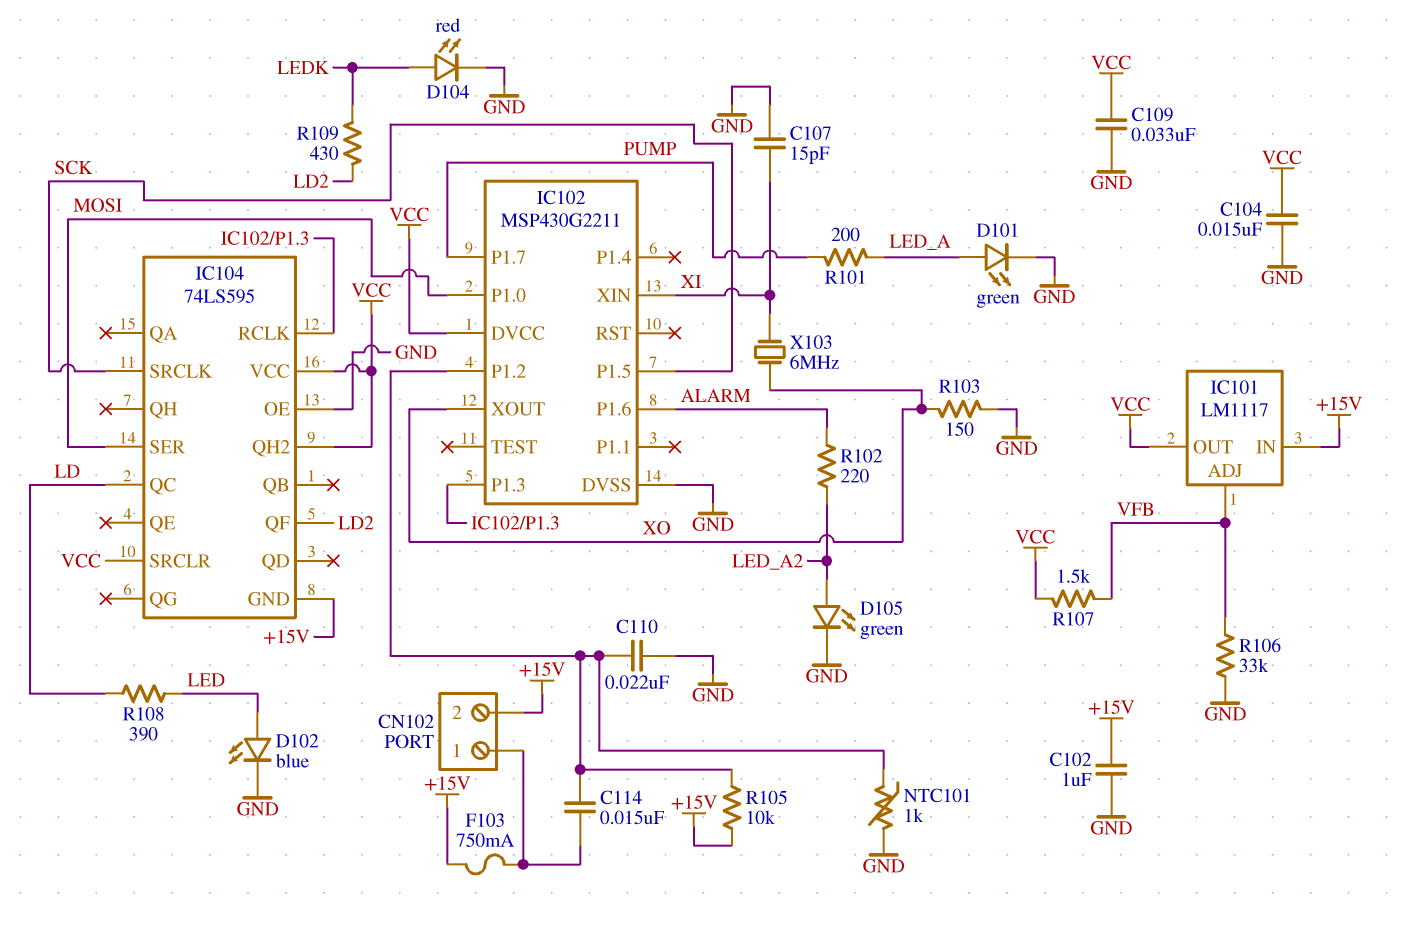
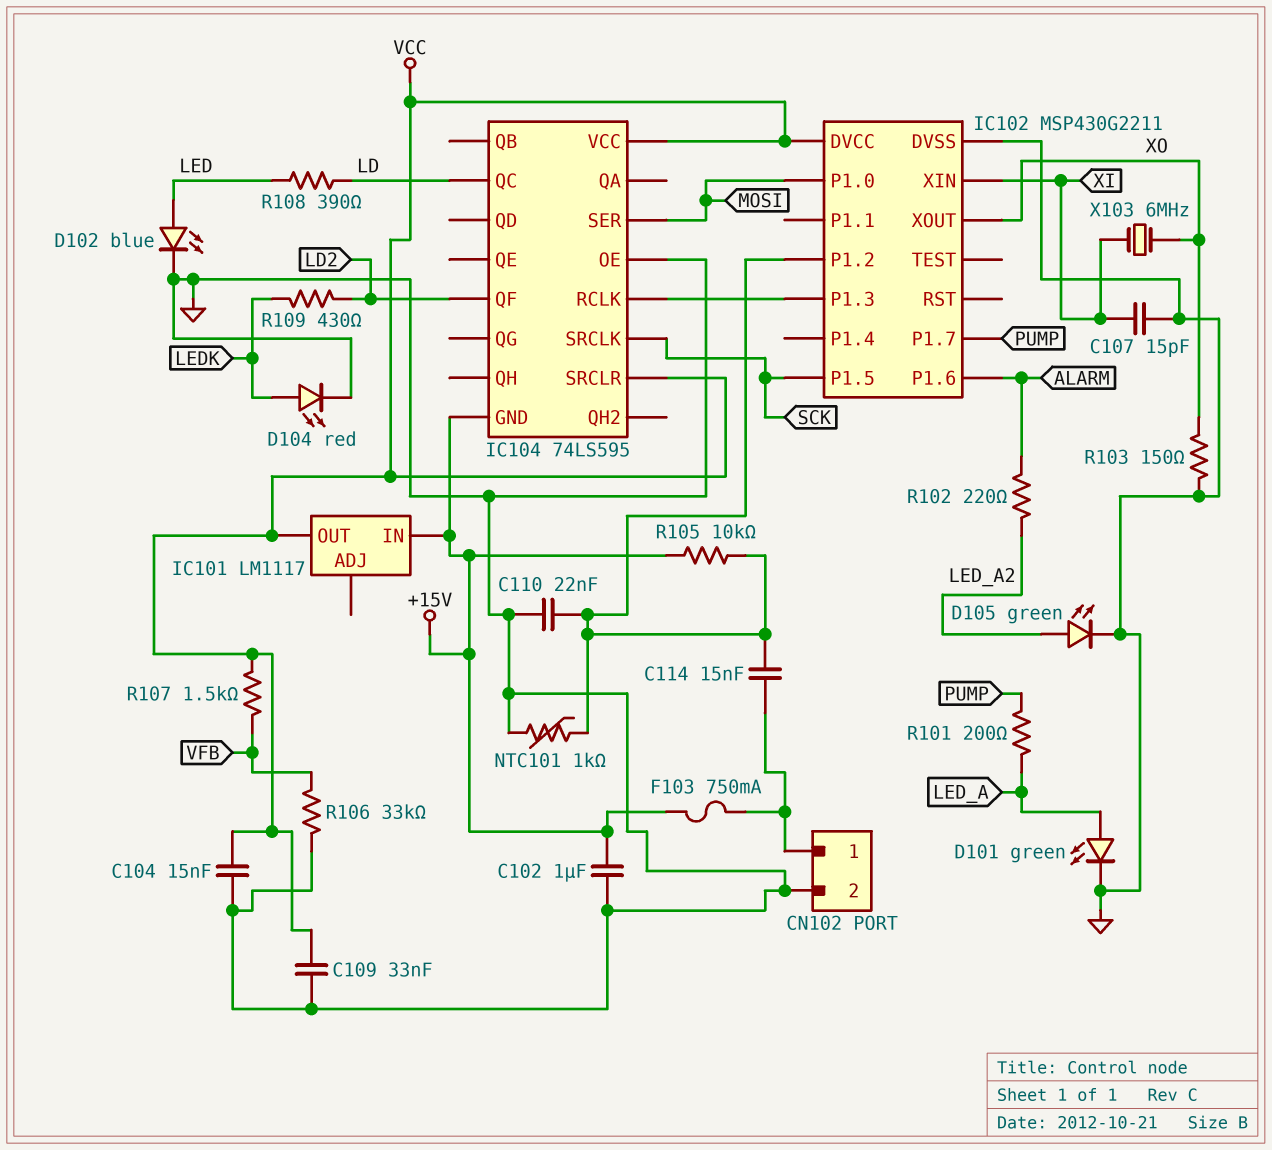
CN102 pin 2: +15V -> GND
IC101 pin ADJ: VFB -> none
IC104 pin QH2: VCC -> none

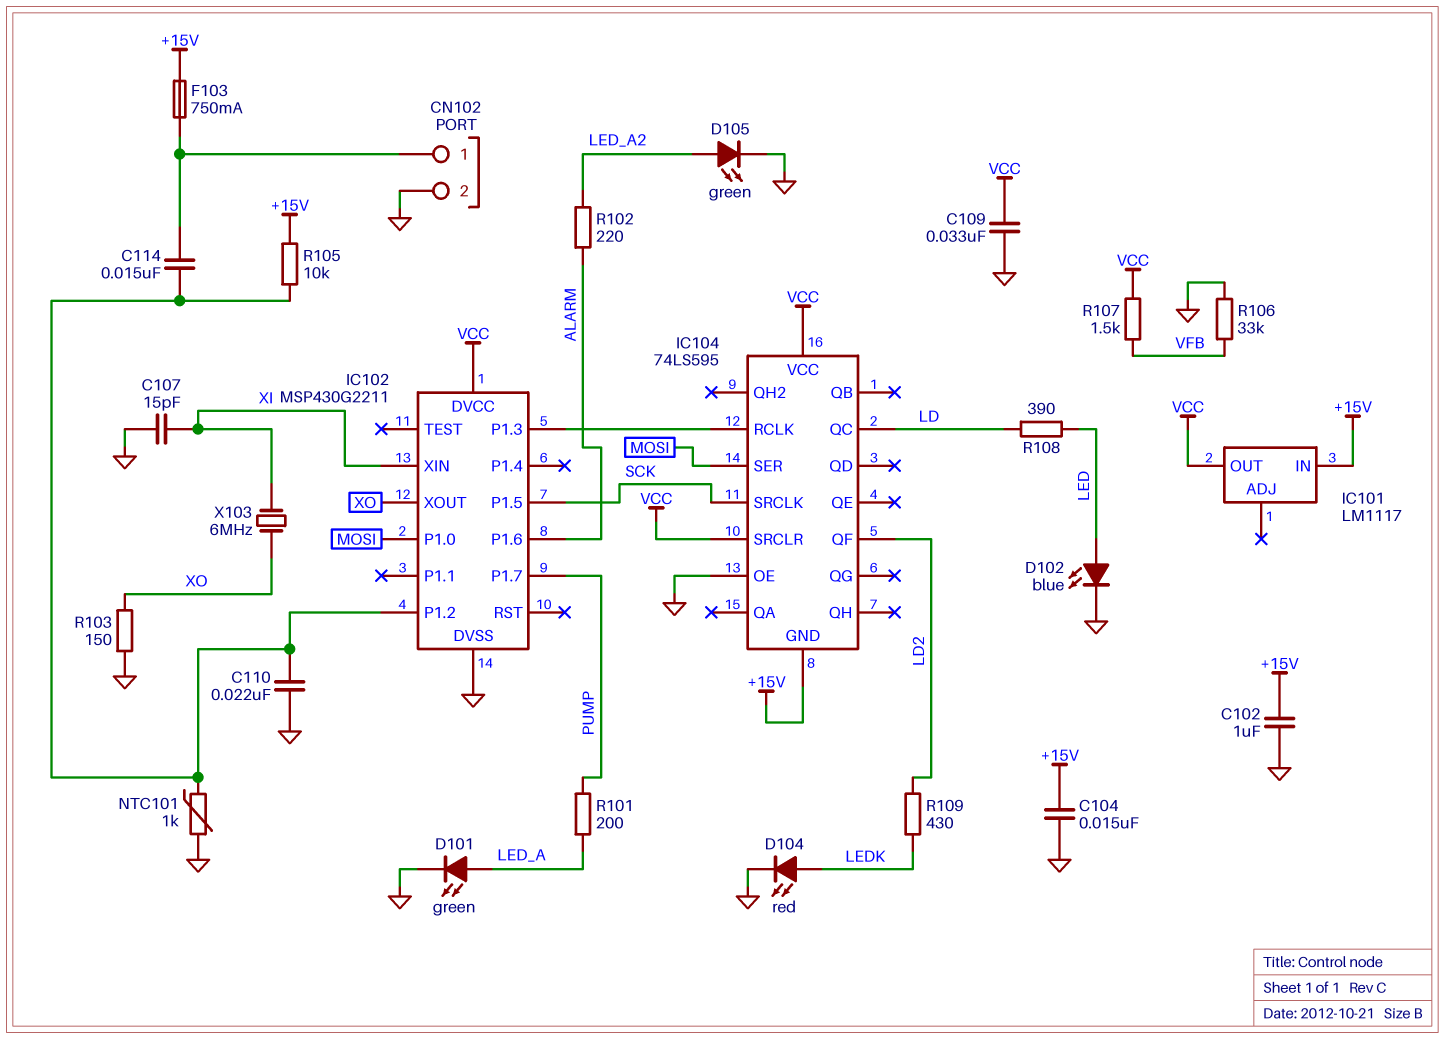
C104: 15nF (GND, VCC) -> 15nF (+15V, GND)

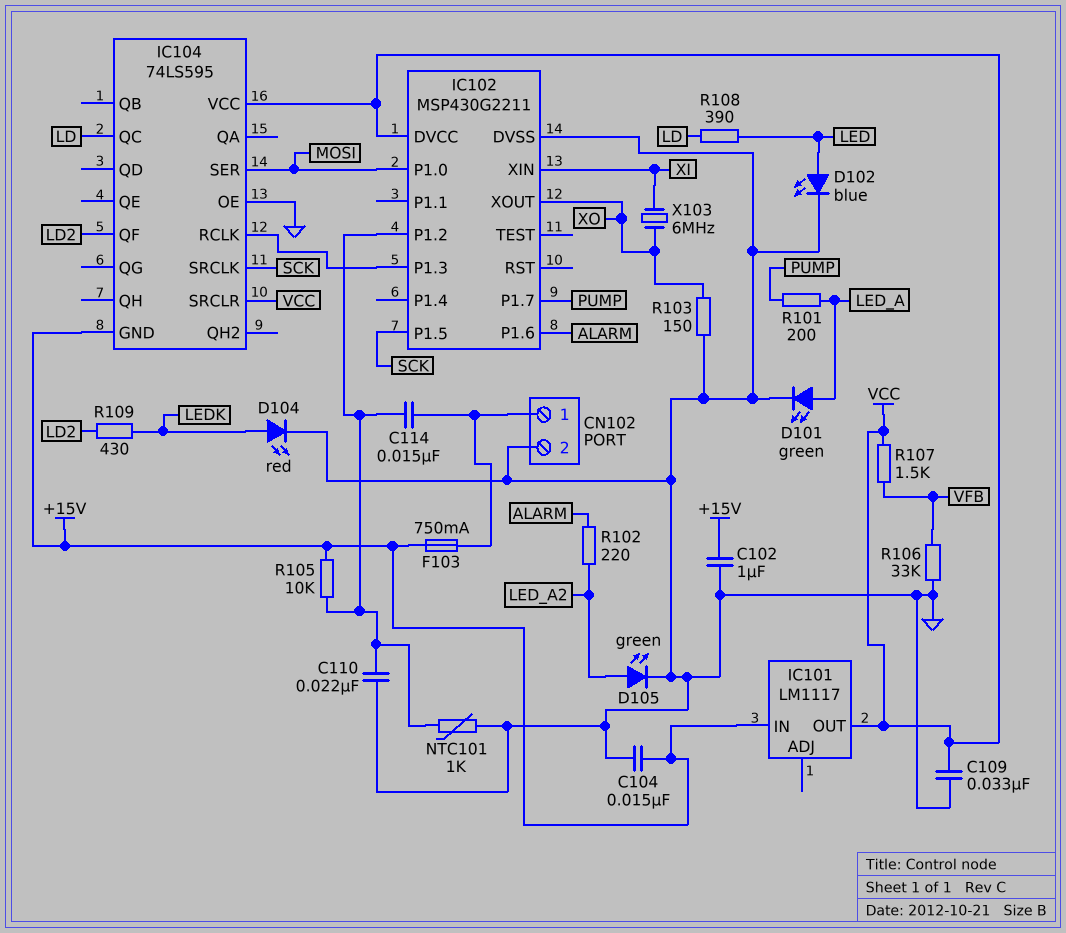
C107: 15pF (GND, XI) -> none

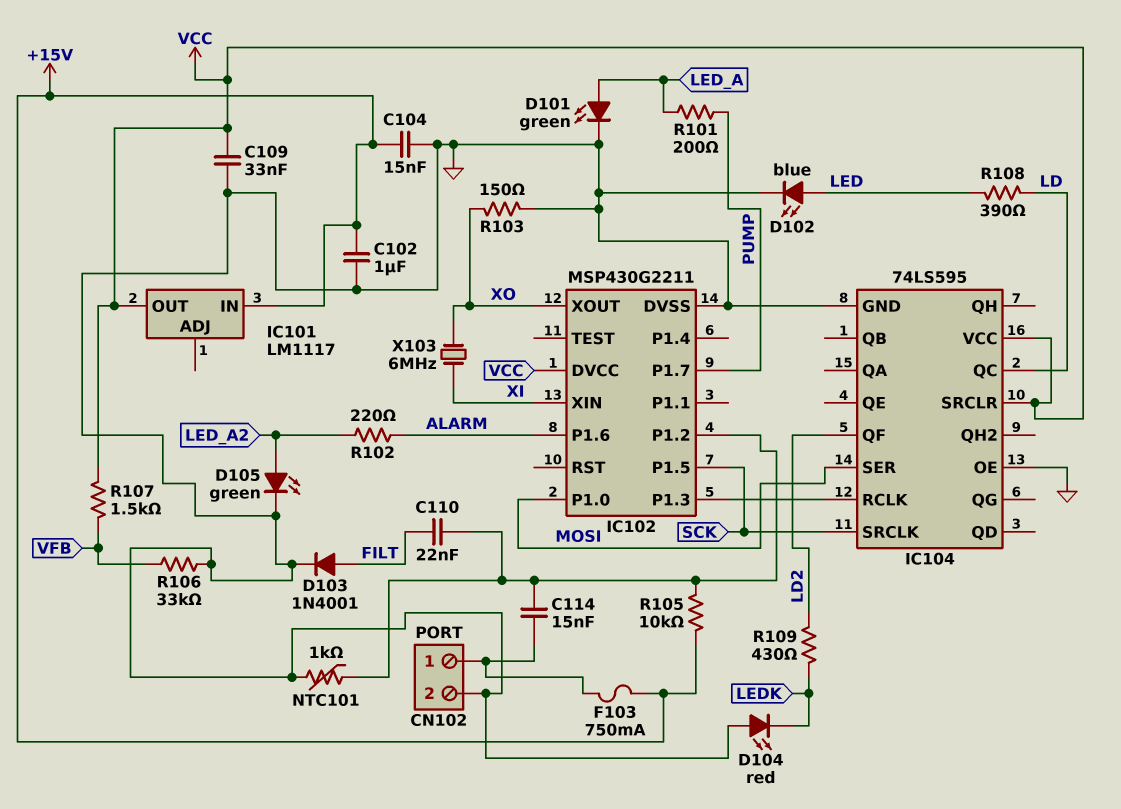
C110: 22nF (GND, IC102/P1.2) -> 22nF (FILT, IC102/P1.2)
D103: none -> diode 1N4001 (A FILT, K GND)
D104: LED red (A LEDK, K GND) -> LED red (A GND, K LEDK)
IC104 pin GND: +15V -> GND

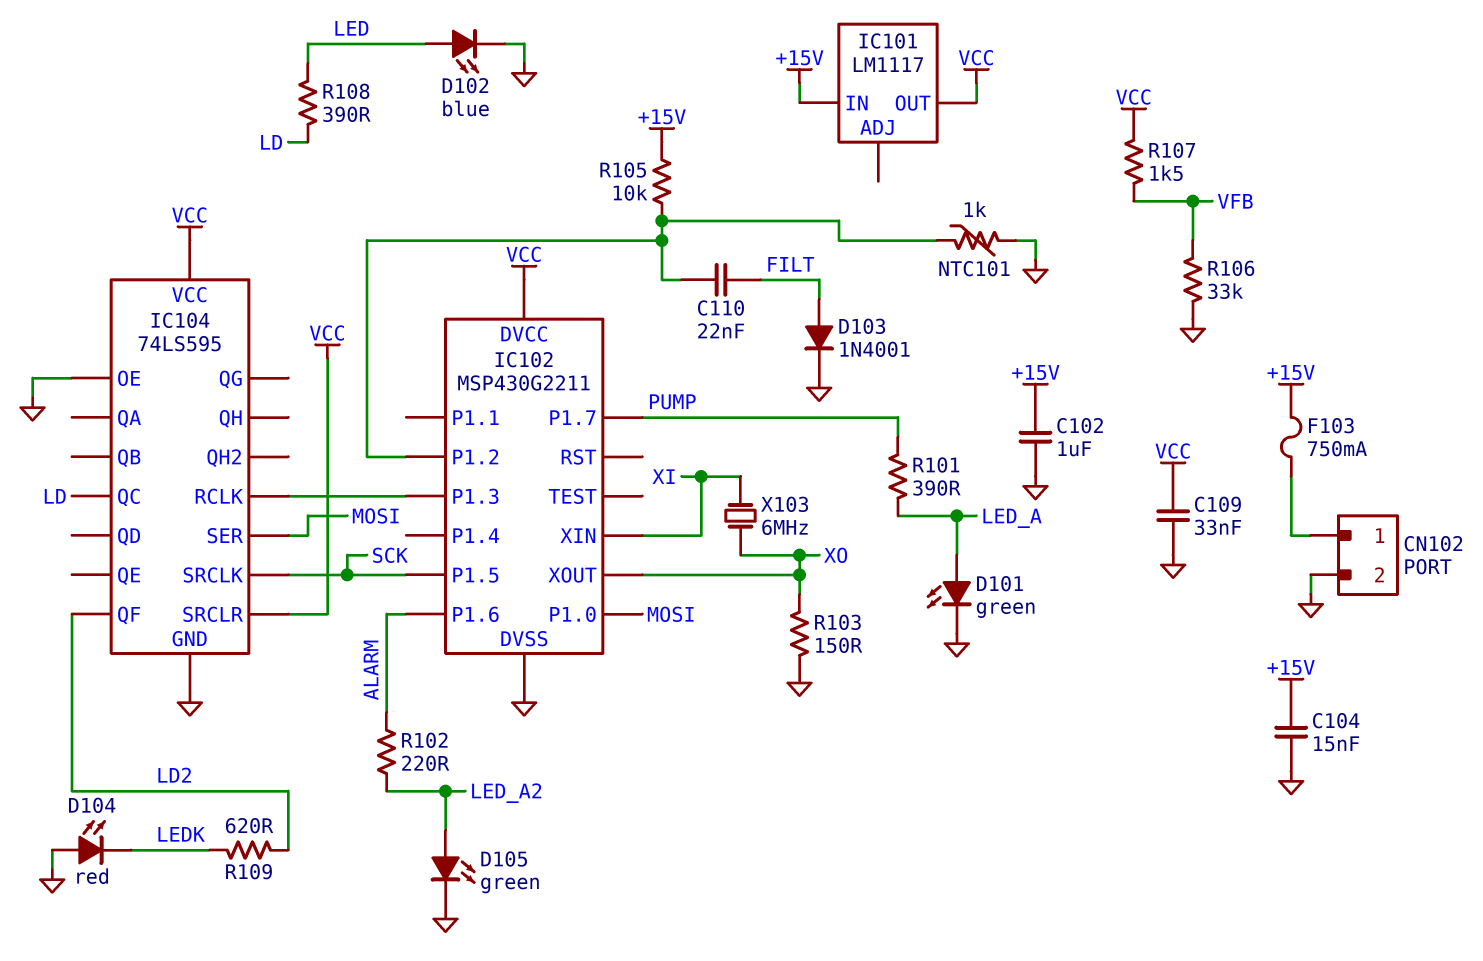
C114: 15nF (CN102/1, IC102/P1.2) -> none
R101: 200 (LED_A, PUMP) -> 390 (LED_A, PUMP)
R109: 430 (LD2, LEDK) -> 620 (LD2, LEDK)

